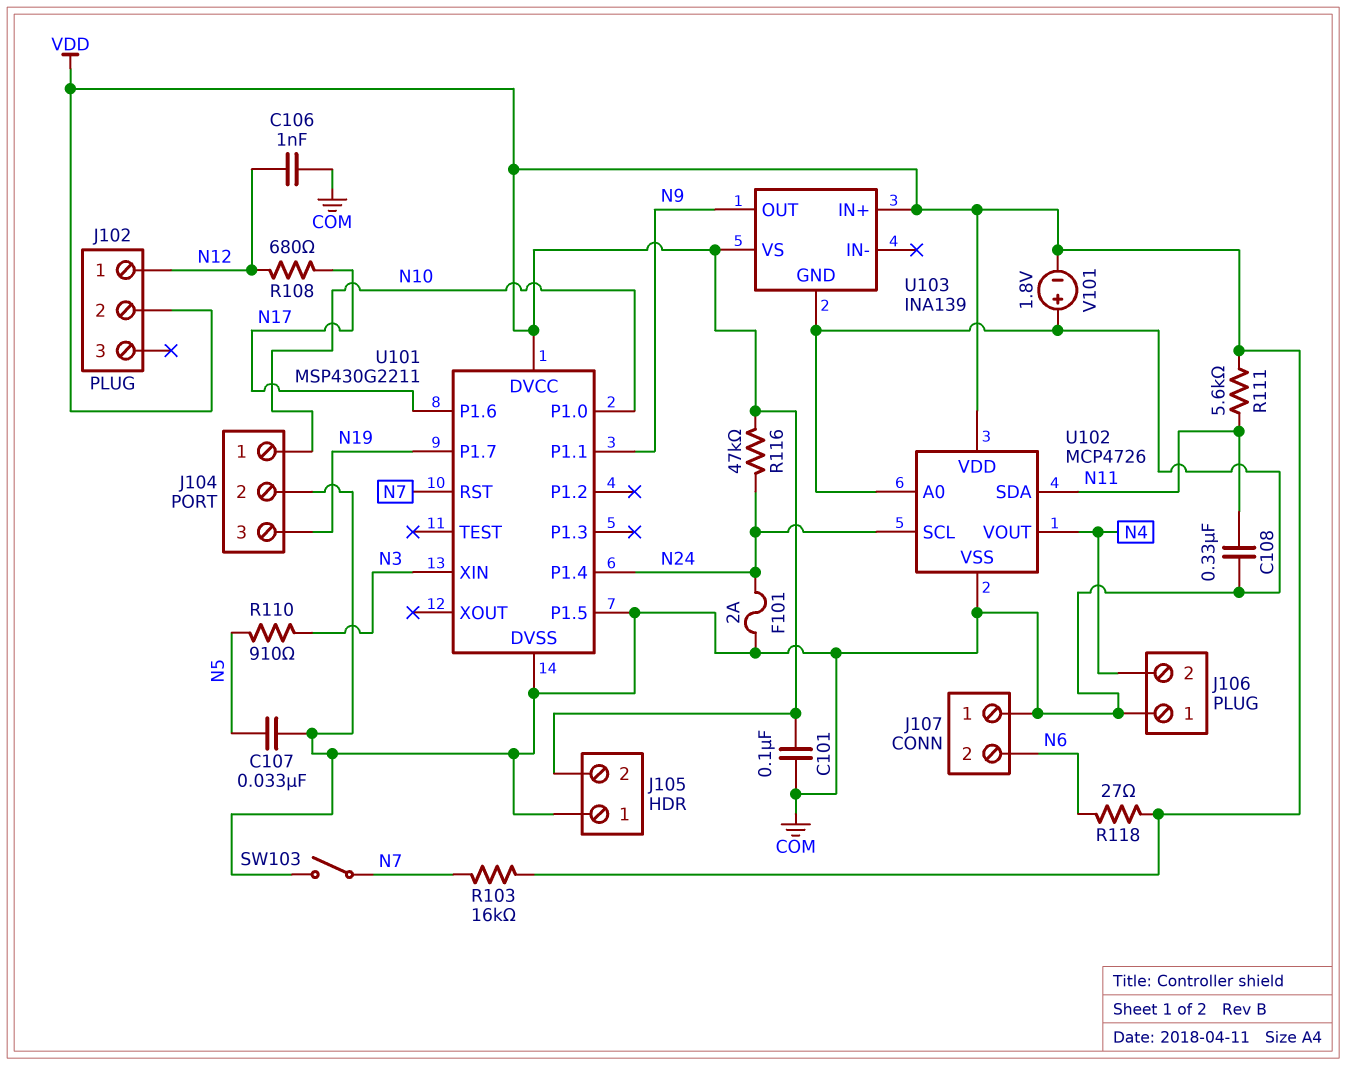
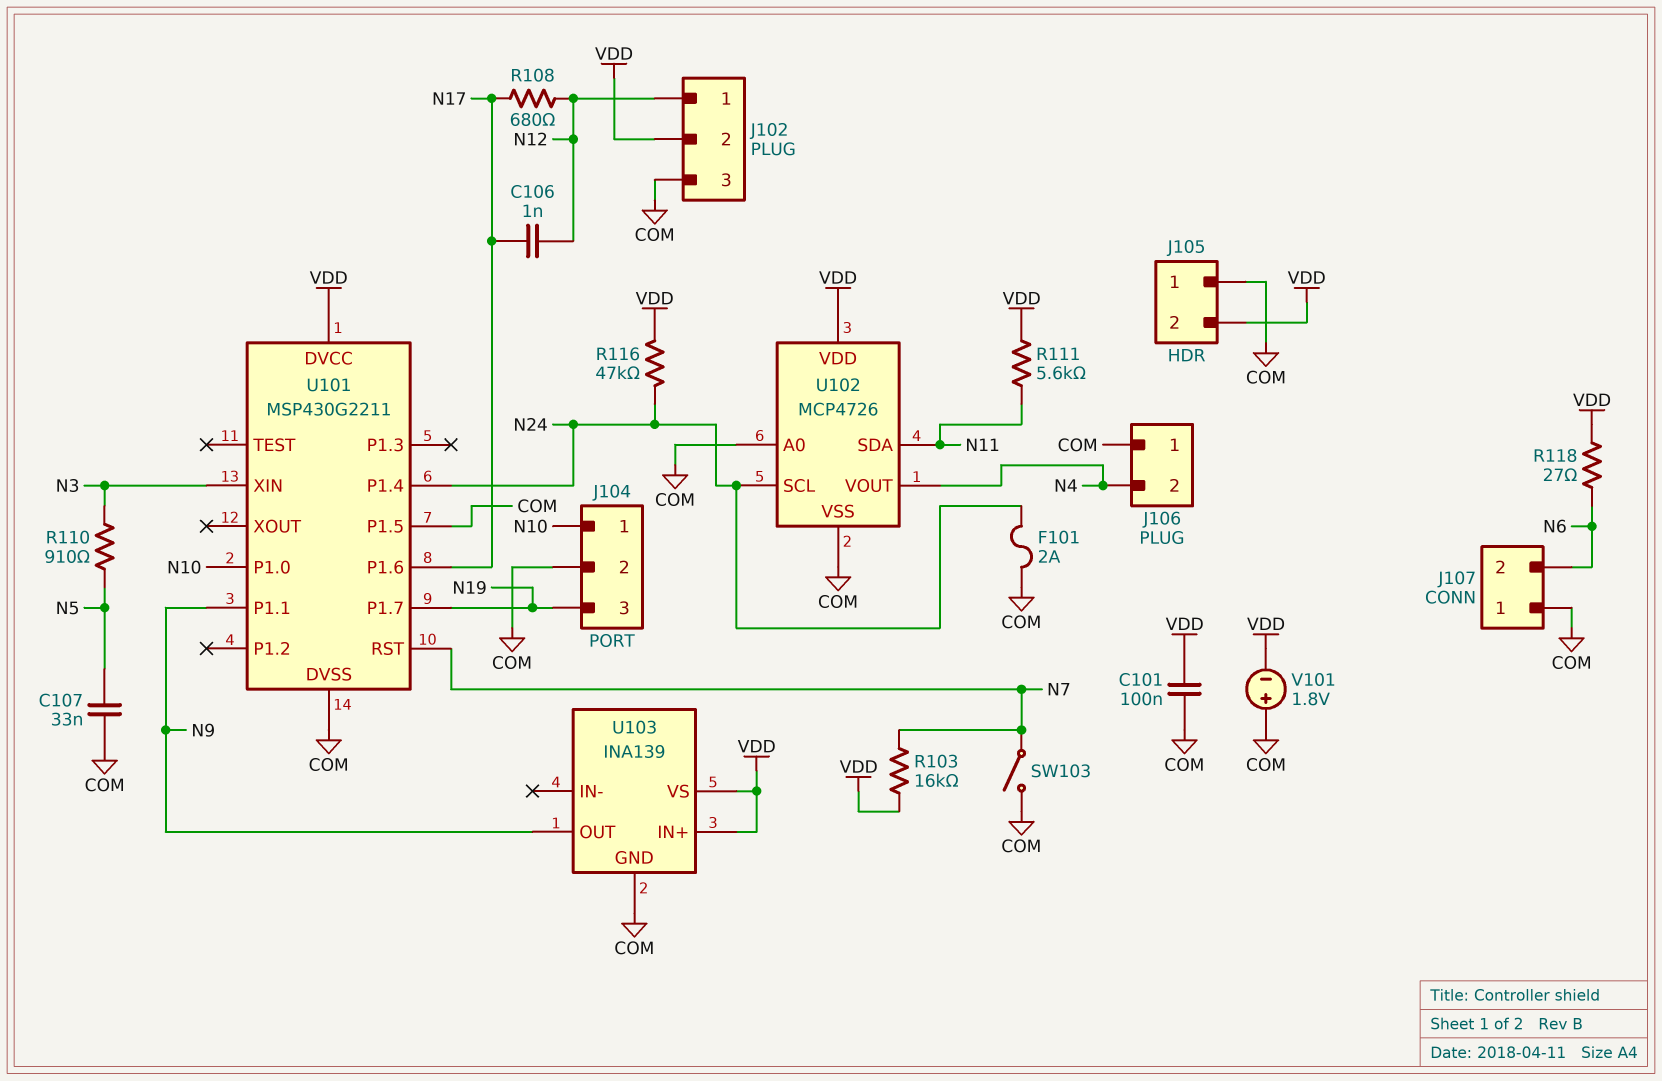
C106: 1nF (COM, N12) -> 1nF (N12, N17)
C108: 330nF (COM, N11) -> none
J102 pin 3: none -> COM

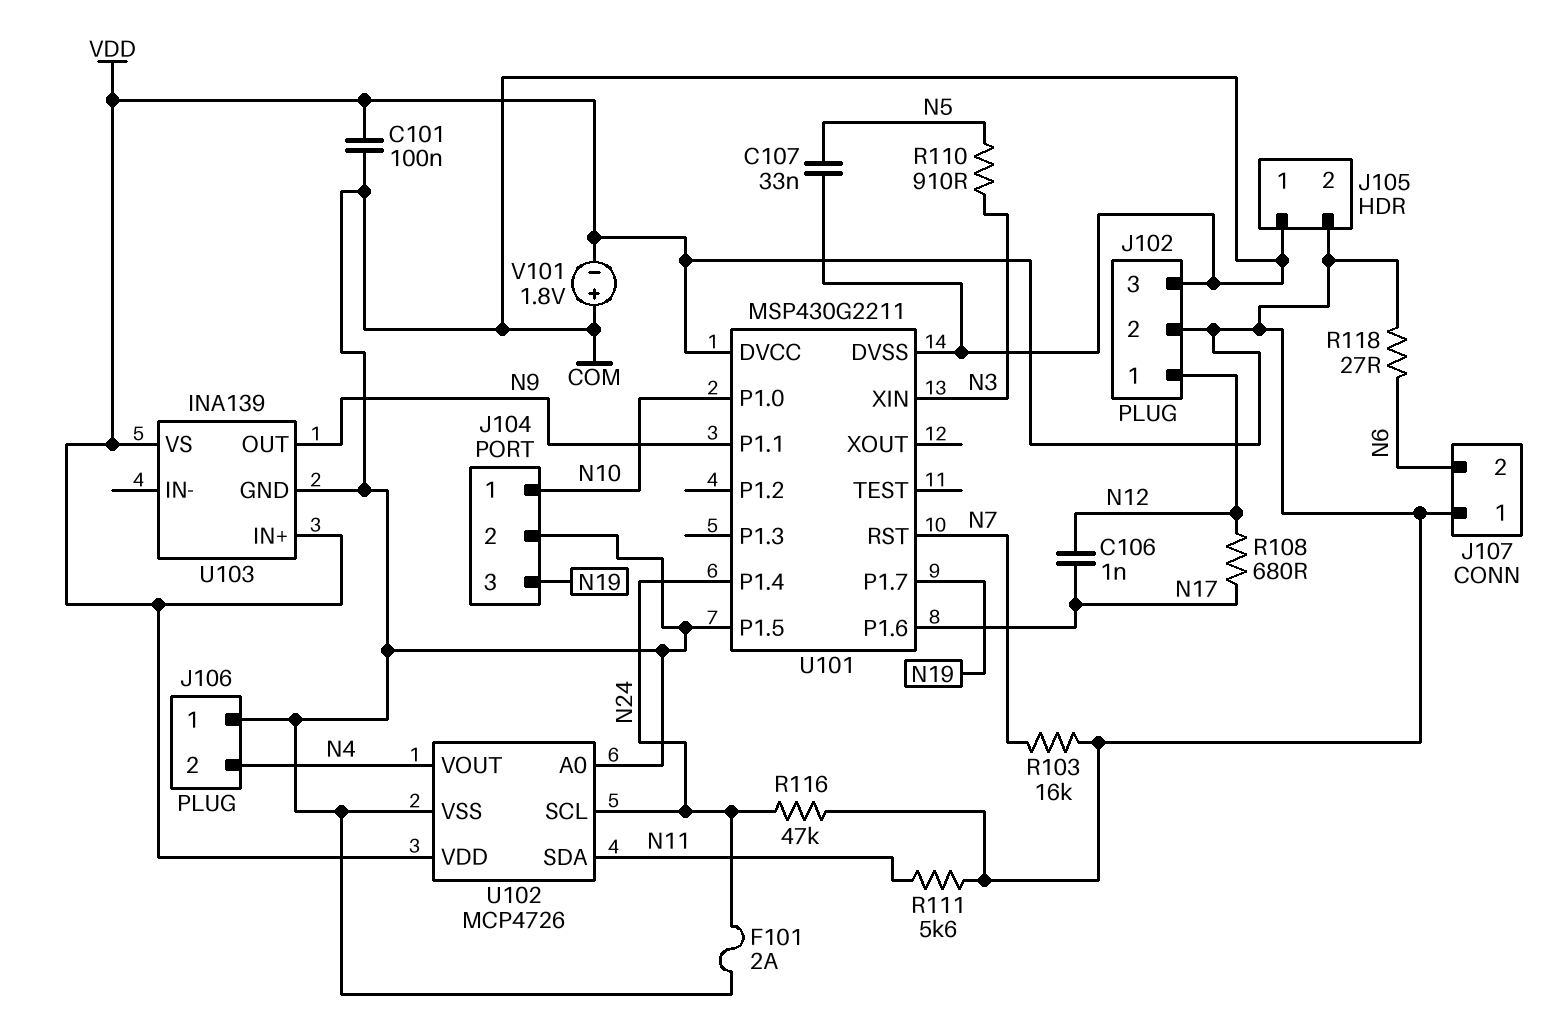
J107 pin 1: COM -> VDD
SW103: switch (COM, N7) -> none

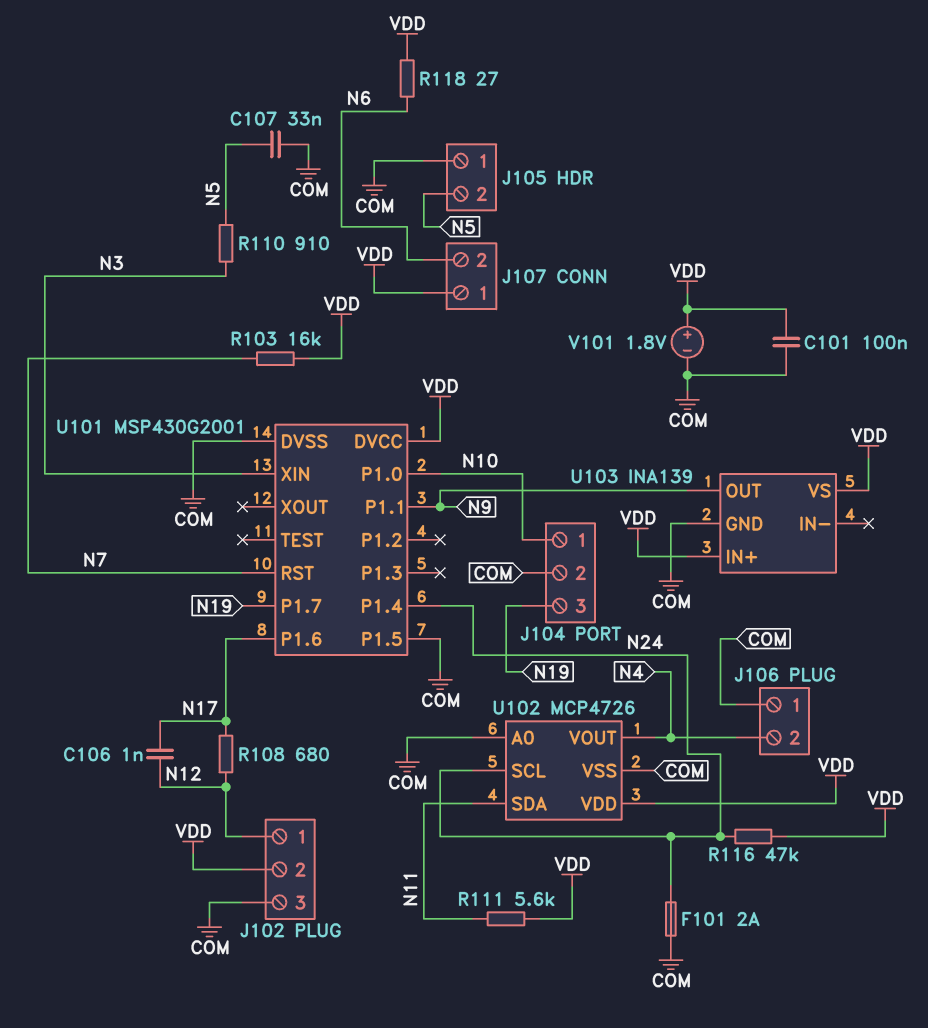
J105 pin 2: VDD -> N5
U101: MSP430G2211 -> MSP430G2001
V101: 1.8V (plus COM, minus VDD) -> 1.8V (plus VDD, minus COM)

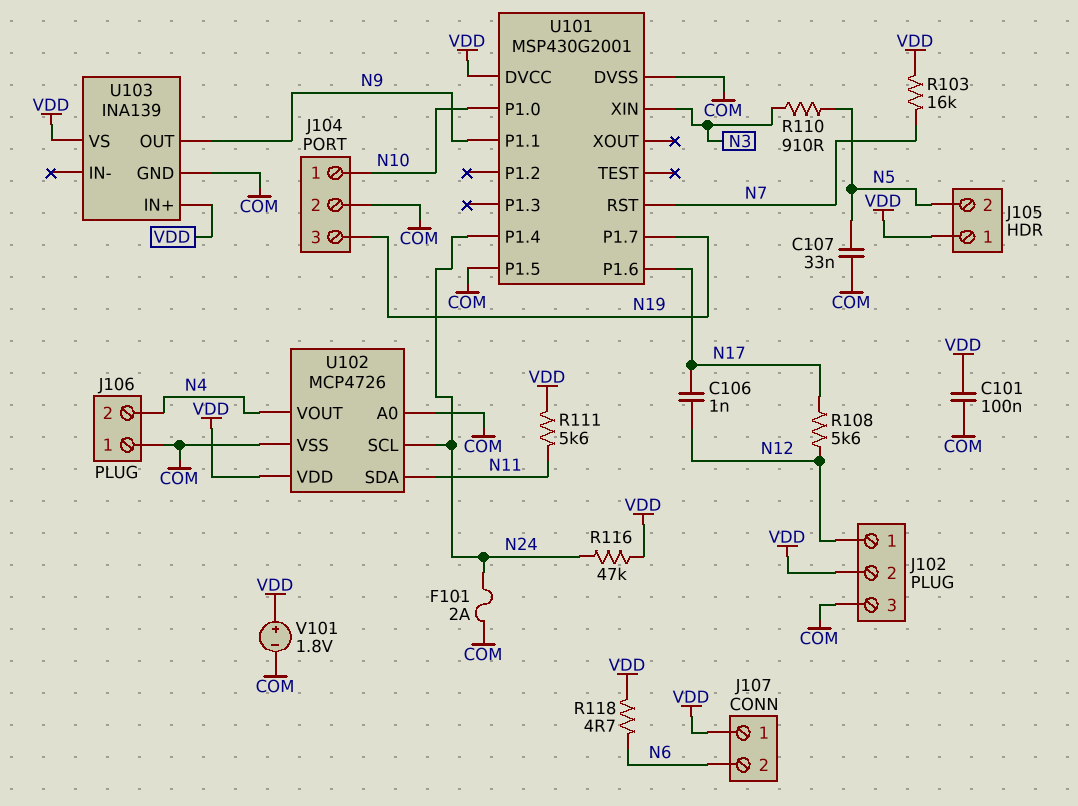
J105 pin 1: COM -> VDD
R108: 680 (N12, N17) -> 5.6k (N12, N17)
R118: 27 (N6, VDD) -> 4.7 (N6, VDD)

